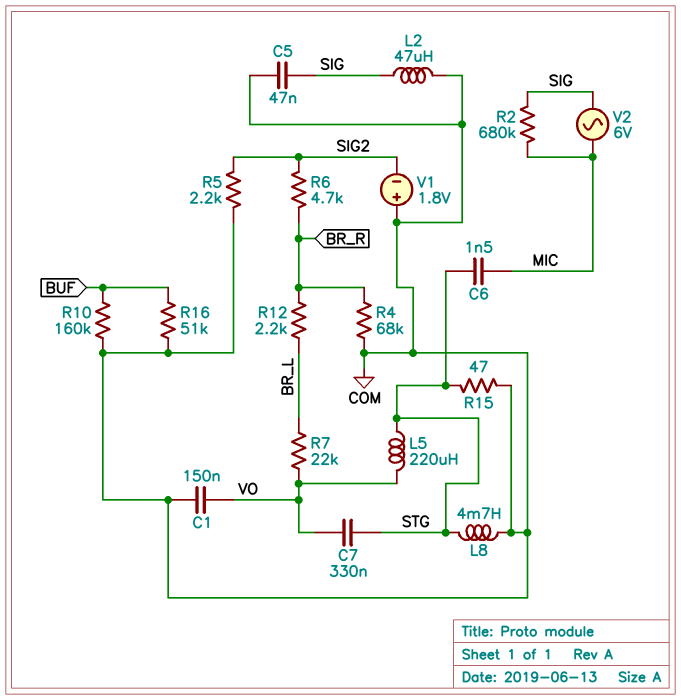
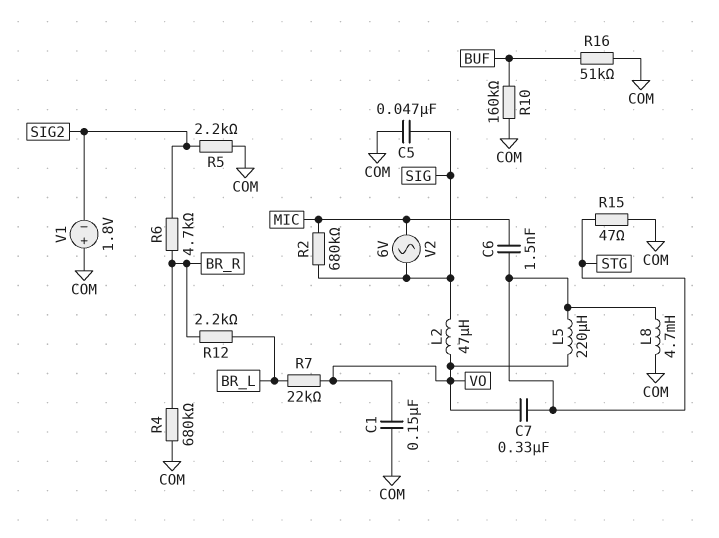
L2: 47uH (COM, SIG) -> 47uH (SIG, VO)
R4: 68k (BR_R, COM) -> 680k (BR_R, COM)

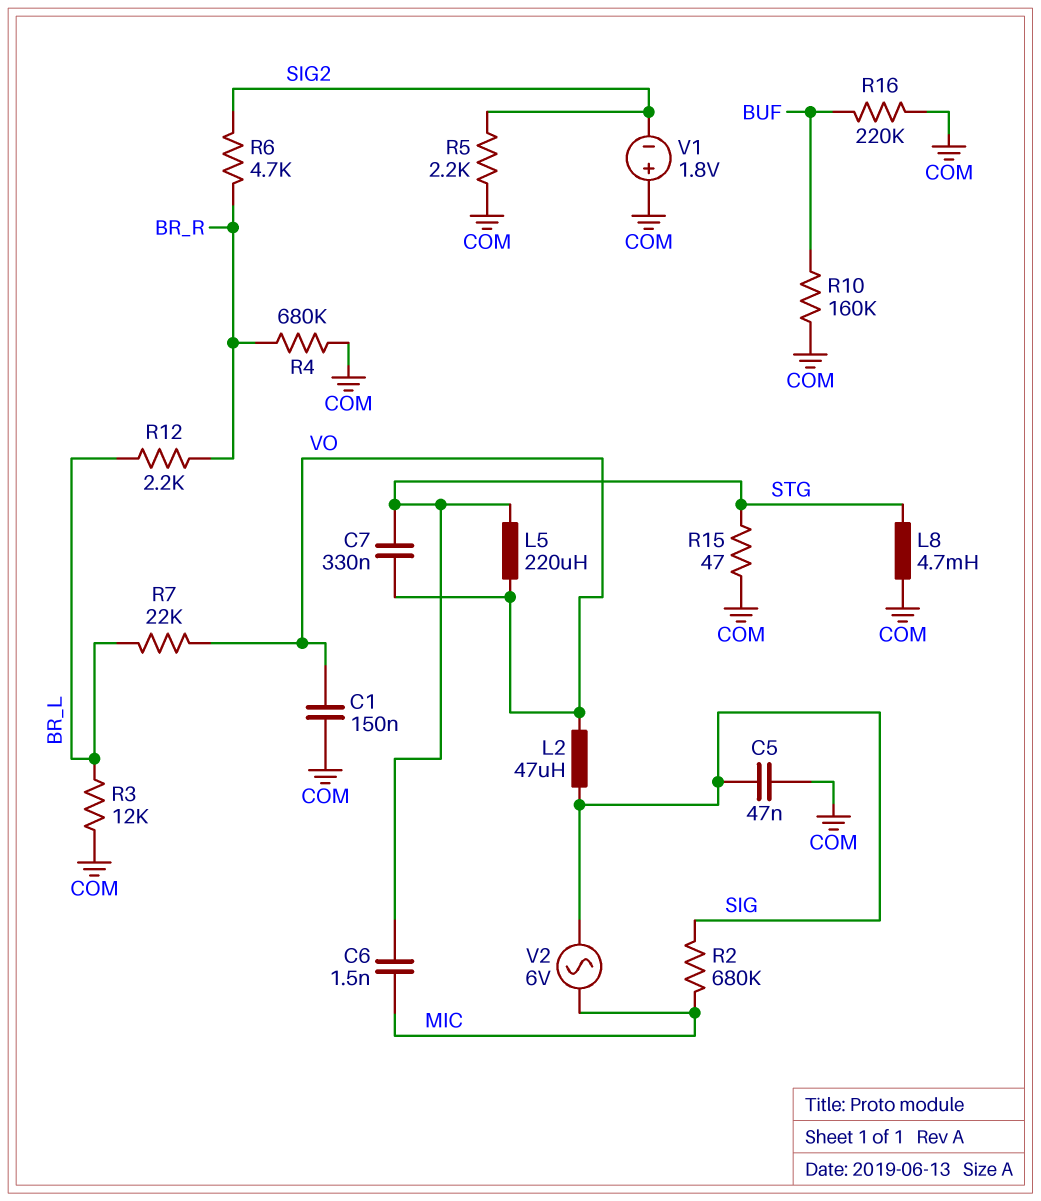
R3: none -> 12k (BR_L, COM)
R16: 51k (BUF, COM) -> 220k (BUF, COM)

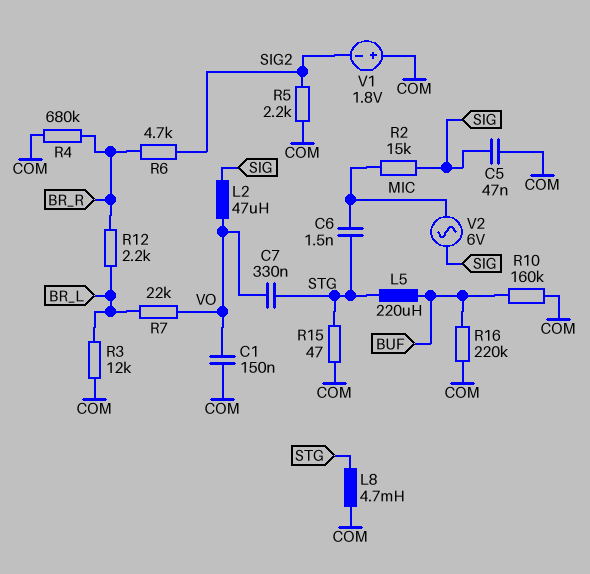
L5: 220uH (STG, VO) -> 220uH (BUF, STG)
R2: 680k (MIC, SIG) -> 15k (MIC, SIG)

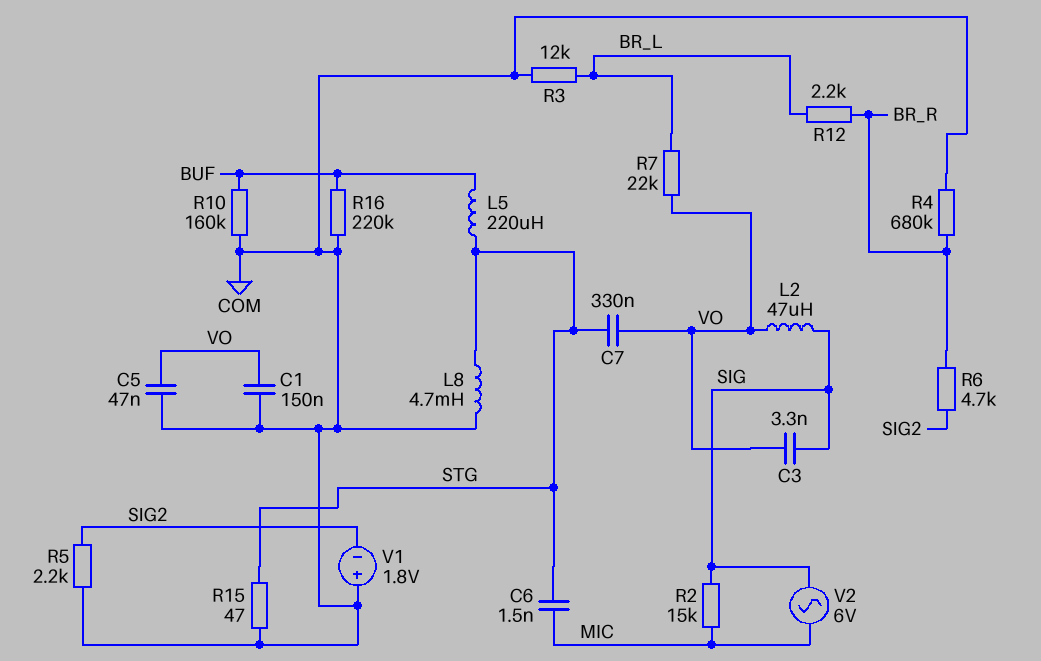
C3: none -> 3.3nF (SIG, VO)
C5: 47nF (COM, SIG) -> 47nF (COM, VO)

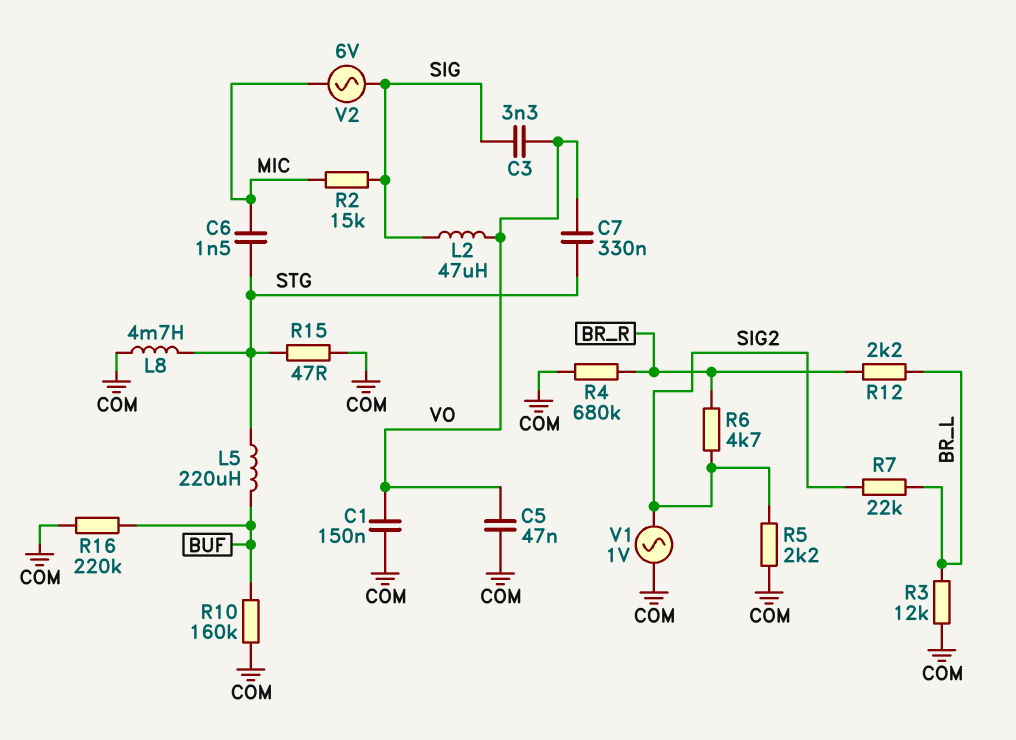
R7: 22k (BR_L, VO) -> 22k (BR_L, SIG2)
V1: 1.8V (plus COM, minus SIG2) -> AC 1V (COM, SIG2)

